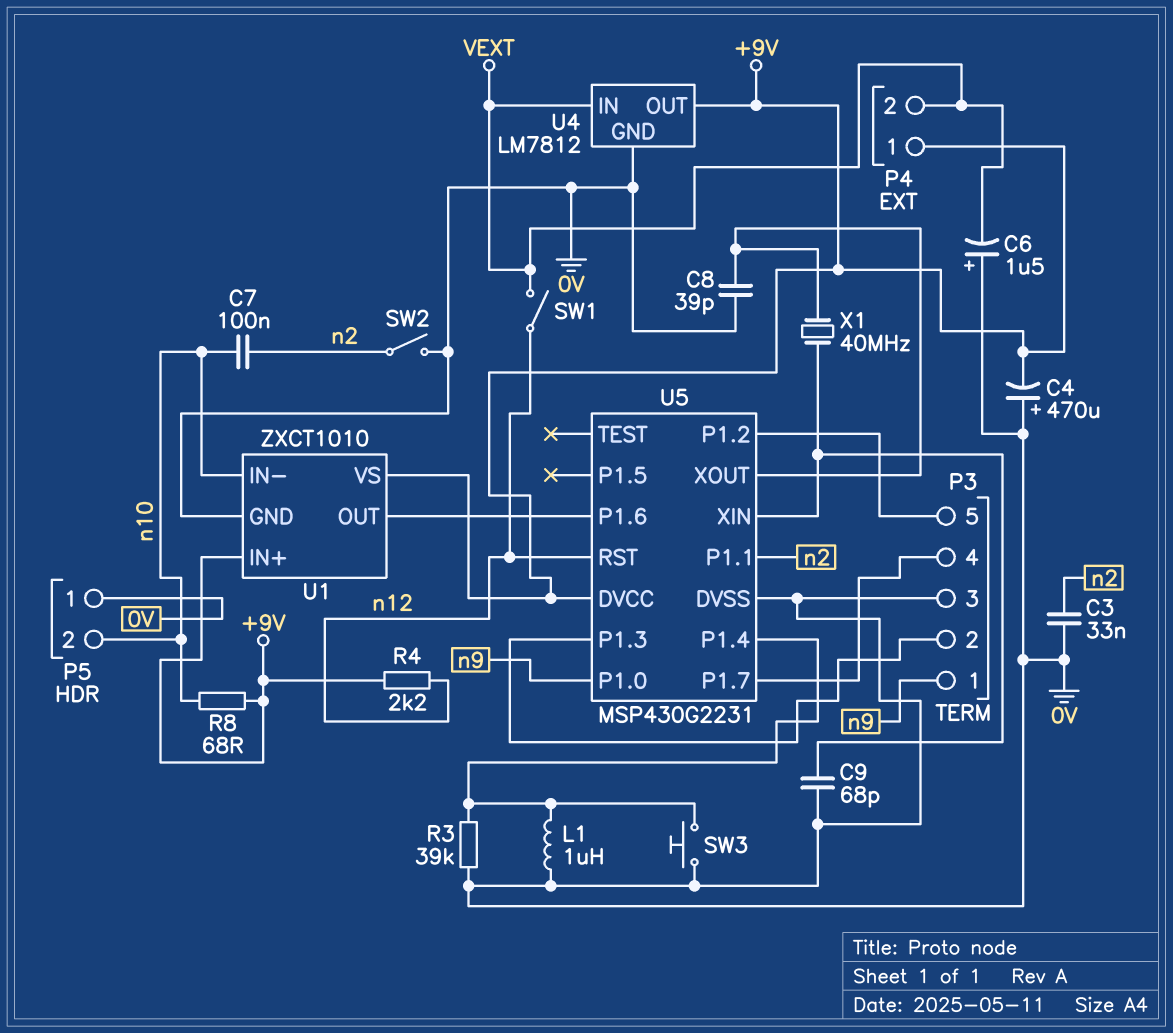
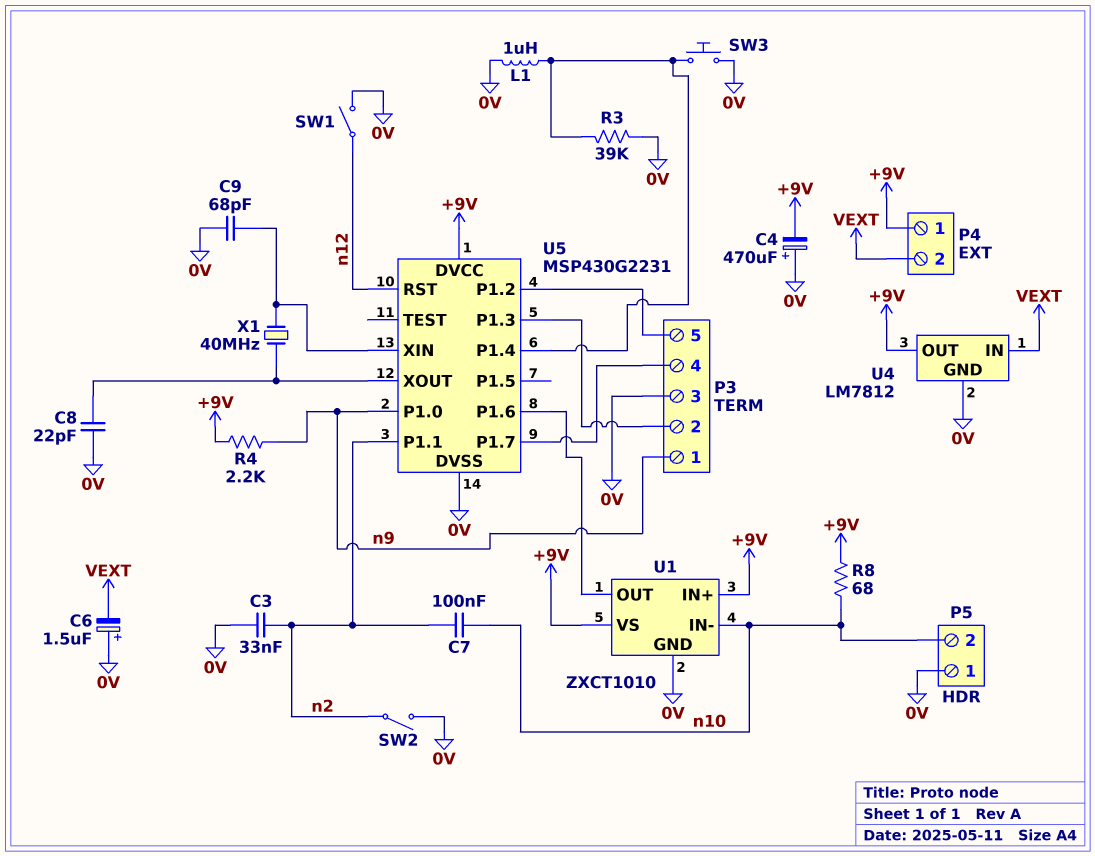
C8: 39pF (0V, U5/XOUT) -> 22pF (0V, U5/XOUT)
R4: 2.2k (+9V, n12) -> 2.2k (+9V, n9)
SW1: switch (VEXT, n12) -> switch (0V, n12)

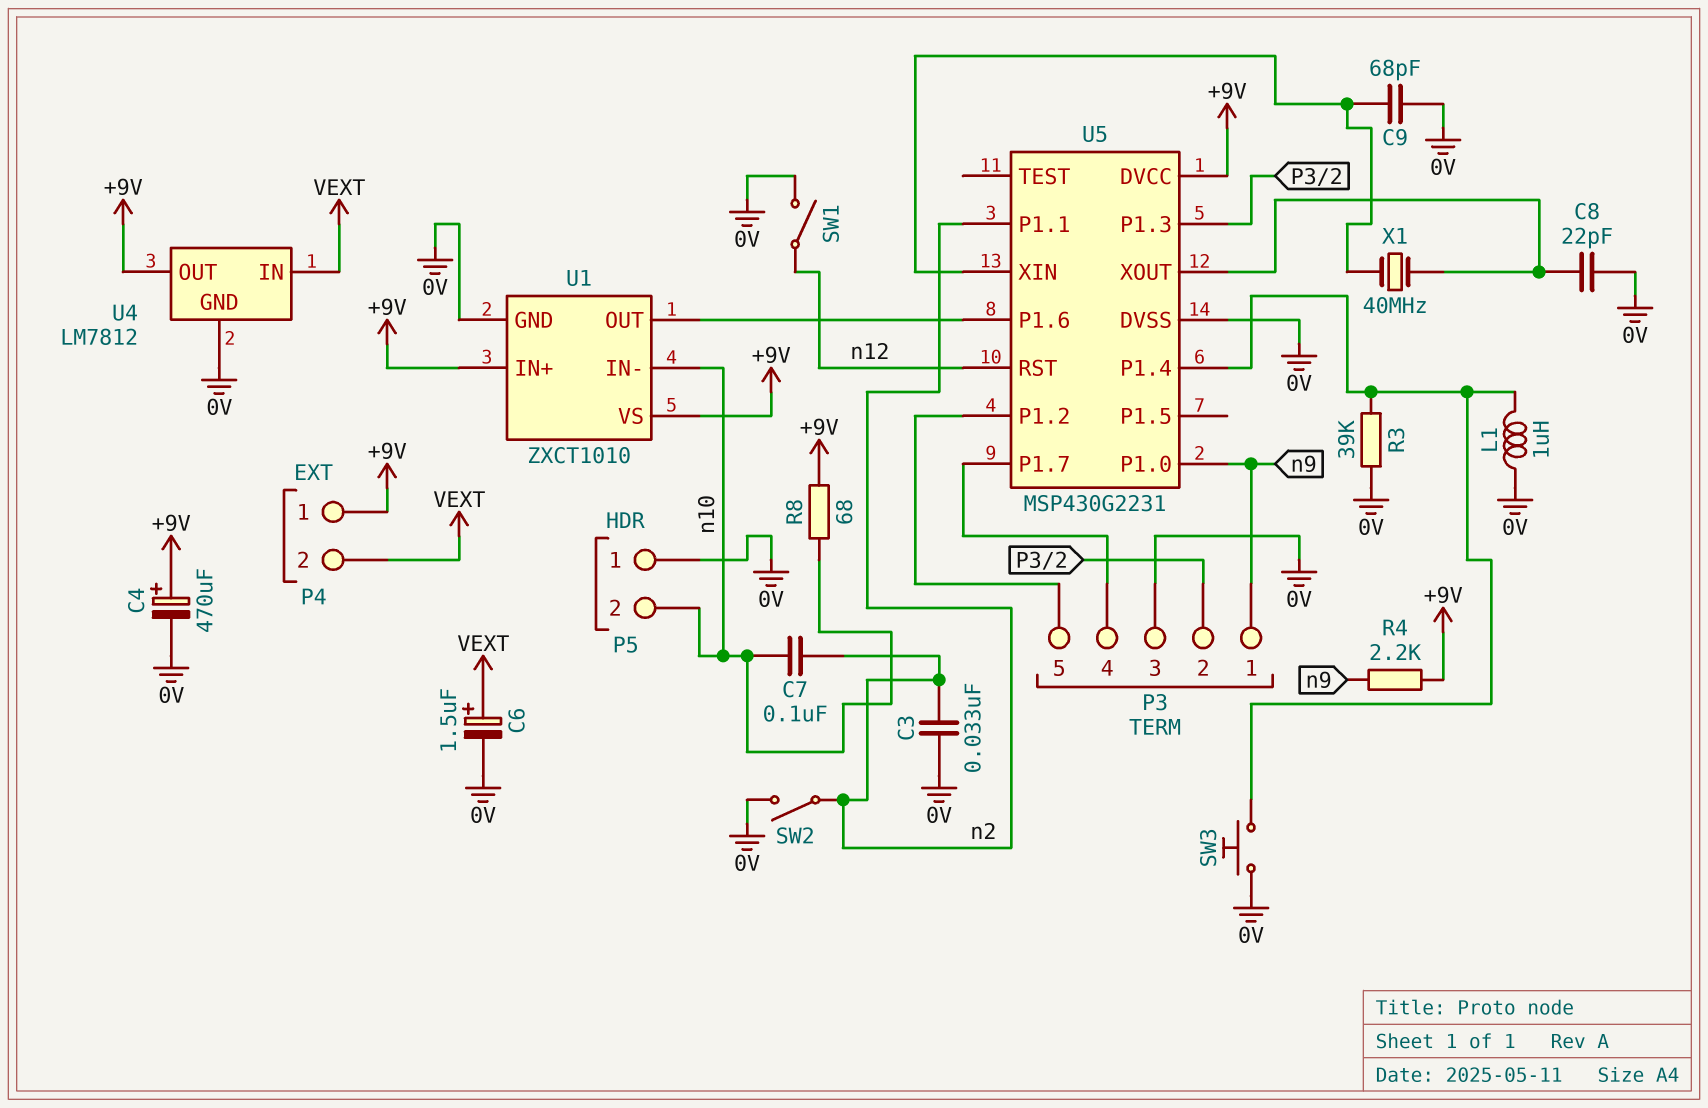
C4: 470uF (plus 0V, minus +9V) -> 470uF (plus +9V, minus 0V)
C6: 1.5uF (plus 0V, minus VEXT) -> 1.5uF (plus VEXT, minus 0V)

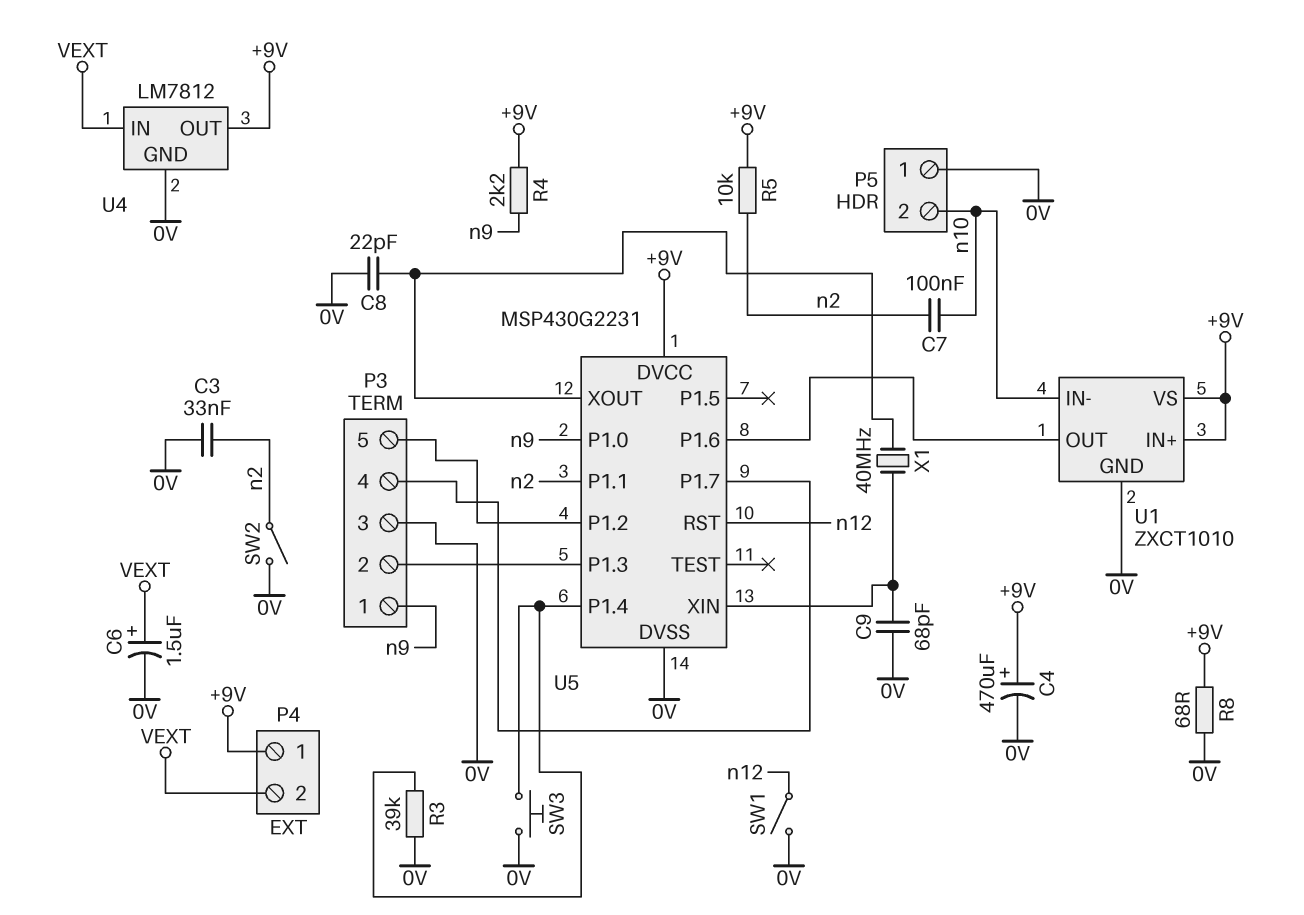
L1: 1uH (0V, U5/P1.4) -> none
R5: none -> 10k (+9V, n2)
R8: 68 (+9V, n10) -> 68 (+9V, 0V)

